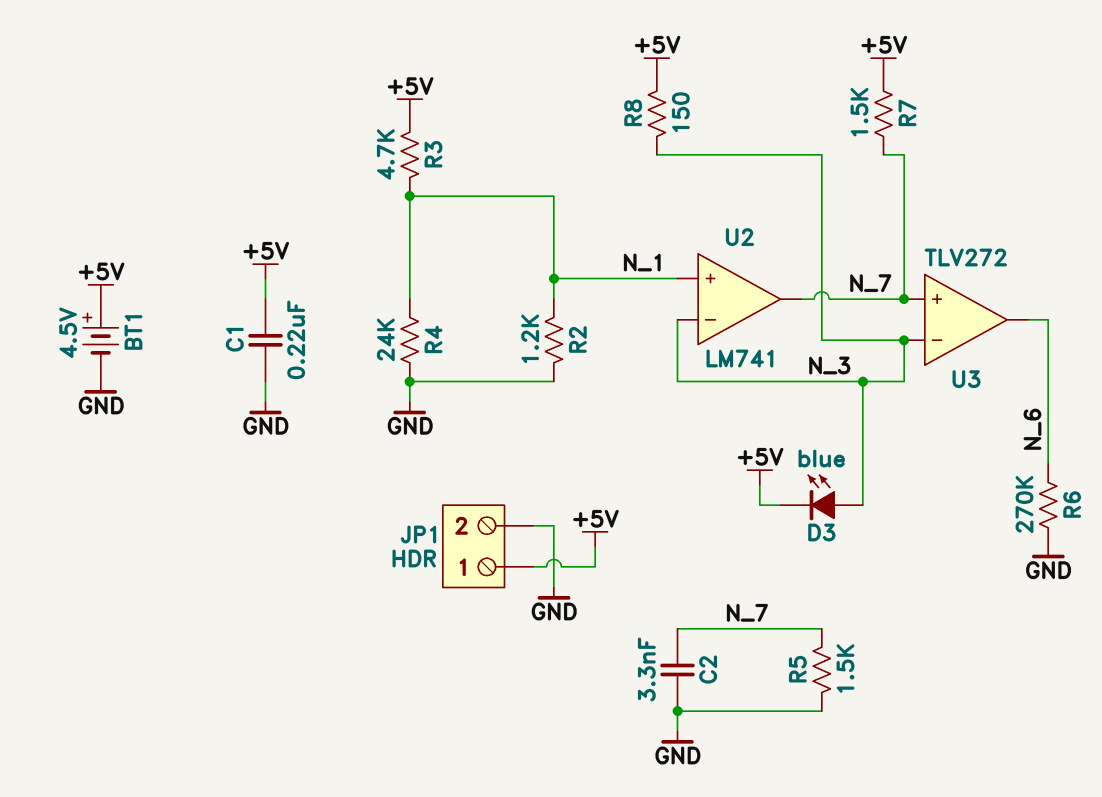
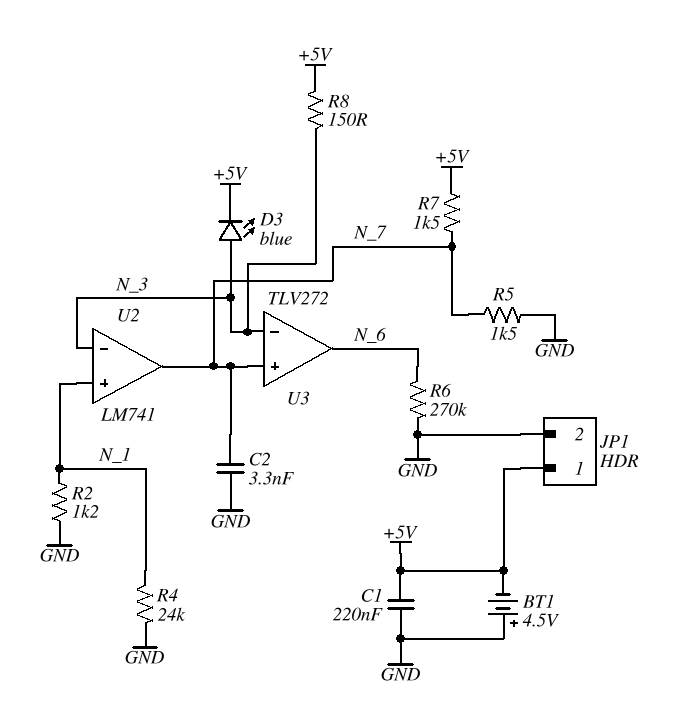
BT1: 4.5V (plus +5V, minus GND) -> 4.5V (plus GND, minus +5V)
R3: 4.7k (+5V, N_1) -> none

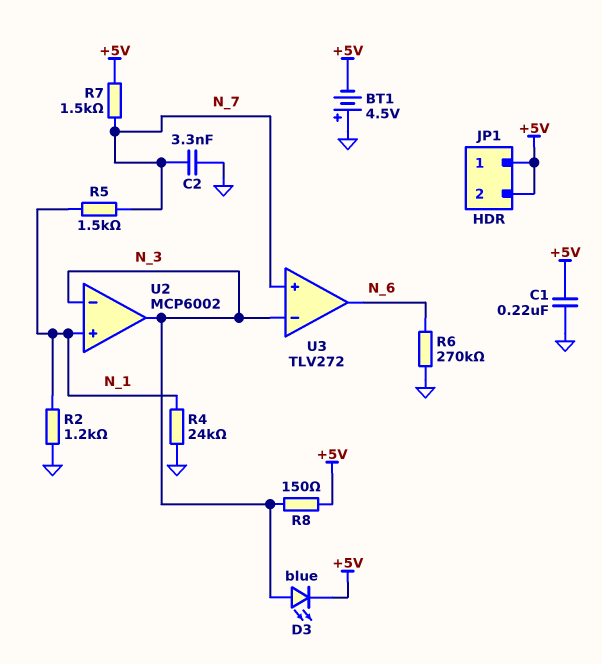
JP1 pin 2: GND -> +5V
R5: 1.5k (GND, N_7) -> 1.5k (N_1, N_7)
U2: LM741 -> MCP6002
U2 pin out: N_7 -> N_3

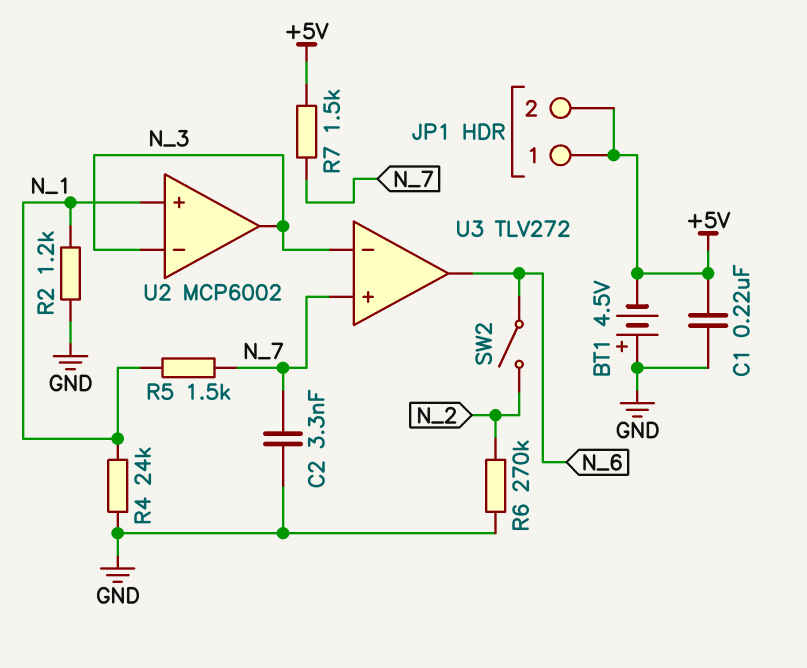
D3: LED blue (A N_3, K +5V) -> none
R6: 270k (GND, N_6) -> 270k (GND, N_2)
R8: 150 (+5V, N_3) -> none
SW2: none -> switch (N_2, N_6)

